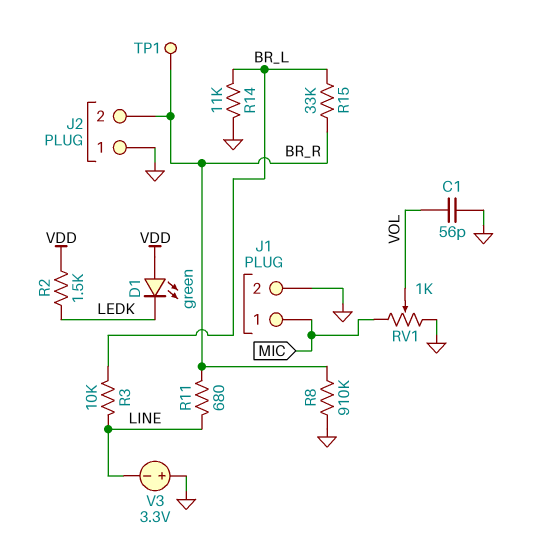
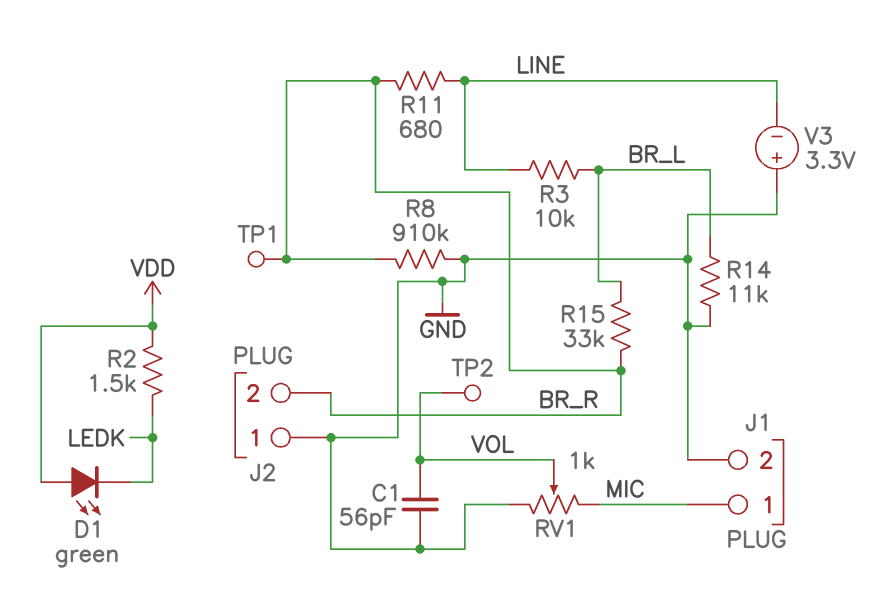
TP2: none -> test point (VOL)

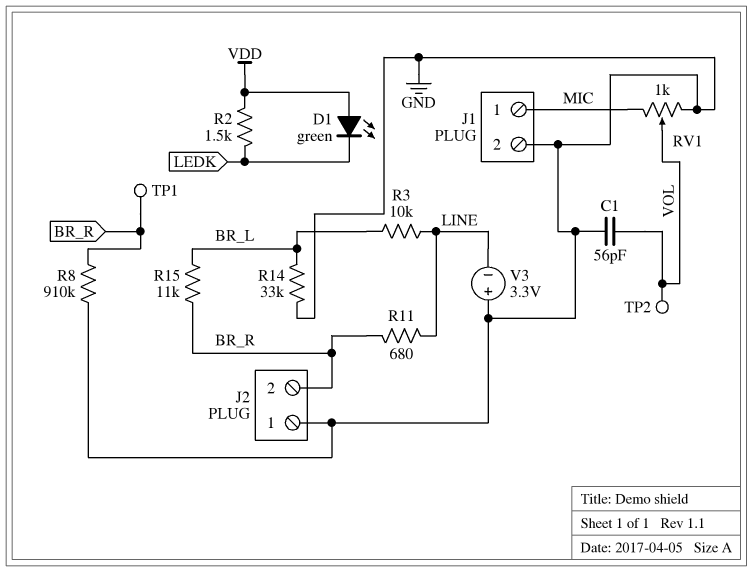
R14: 11k (BR_L, GND) -> 33k (BR_L, GND)
R15: 33k (BR_L, BR_R) -> 11k (BR_L, BR_R)

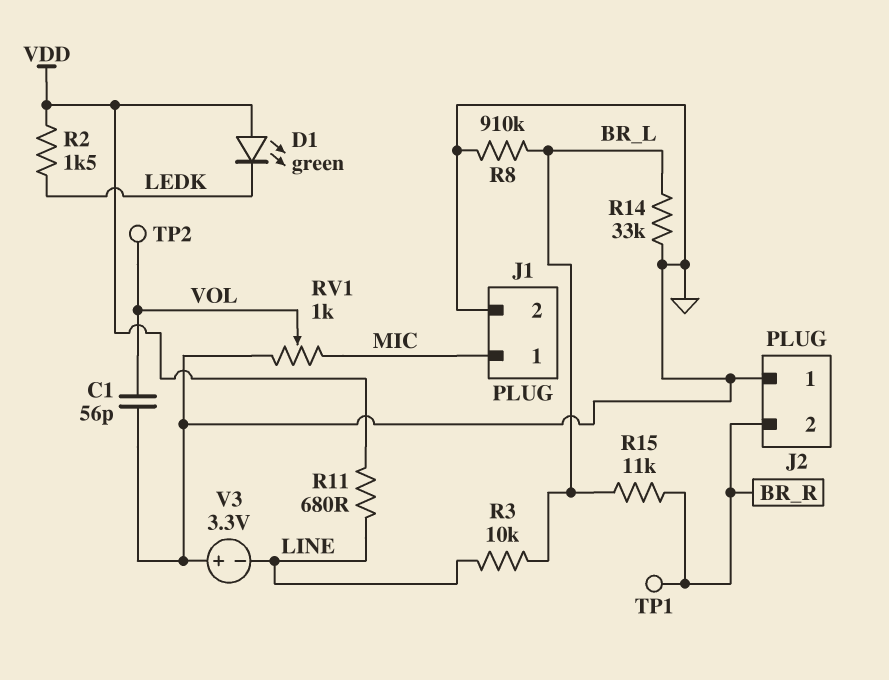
R8: 910k (BR_R, GND) -> 910k (BR_L, GND)
R11: 680 (BR_R, LINE) -> 680 (LINE, VDD)

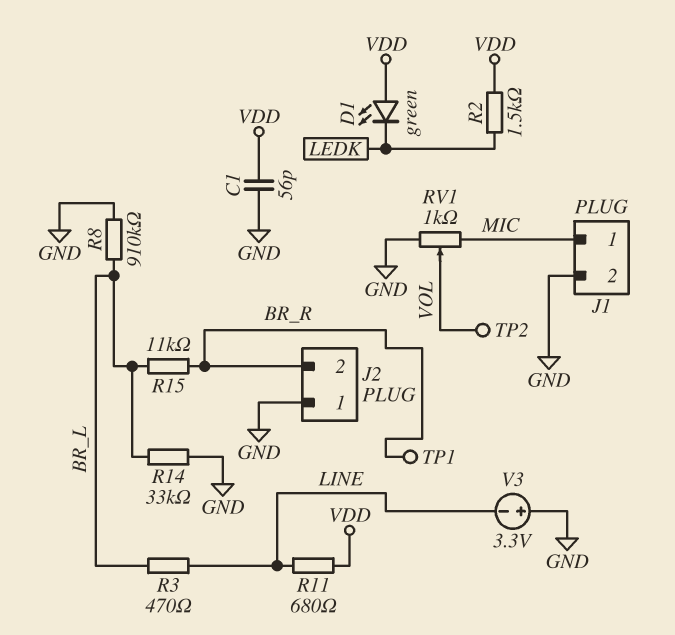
C1: 56pF (GND, VOL) -> 56pF (GND, VDD)
R3: 10k (BR_L, LINE) -> 470 (BR_L, LINE)

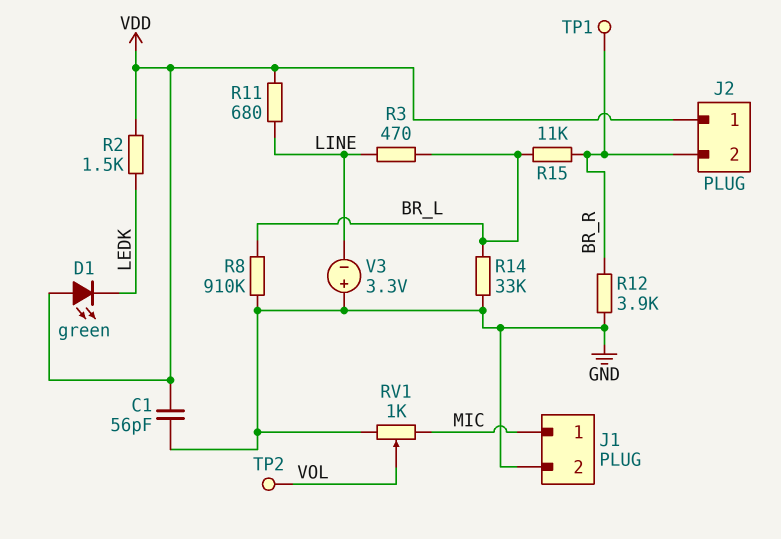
J2 pin 1: GND -> VDD
R12: none -> 3.9k (BR_R, GND)

